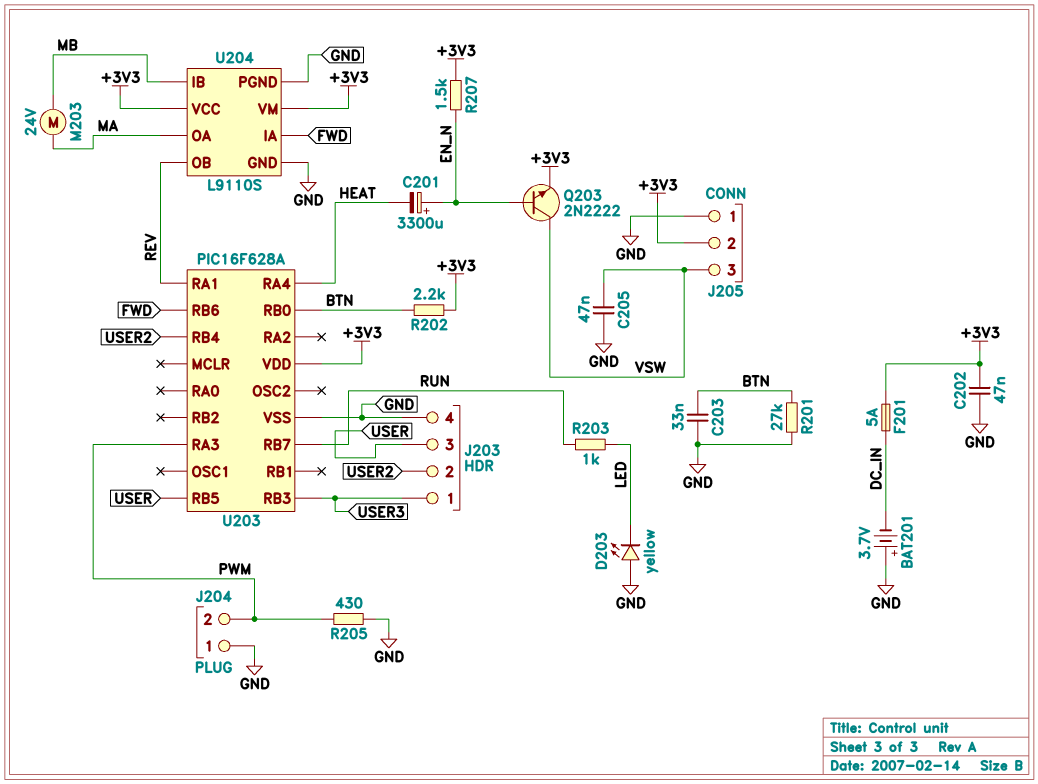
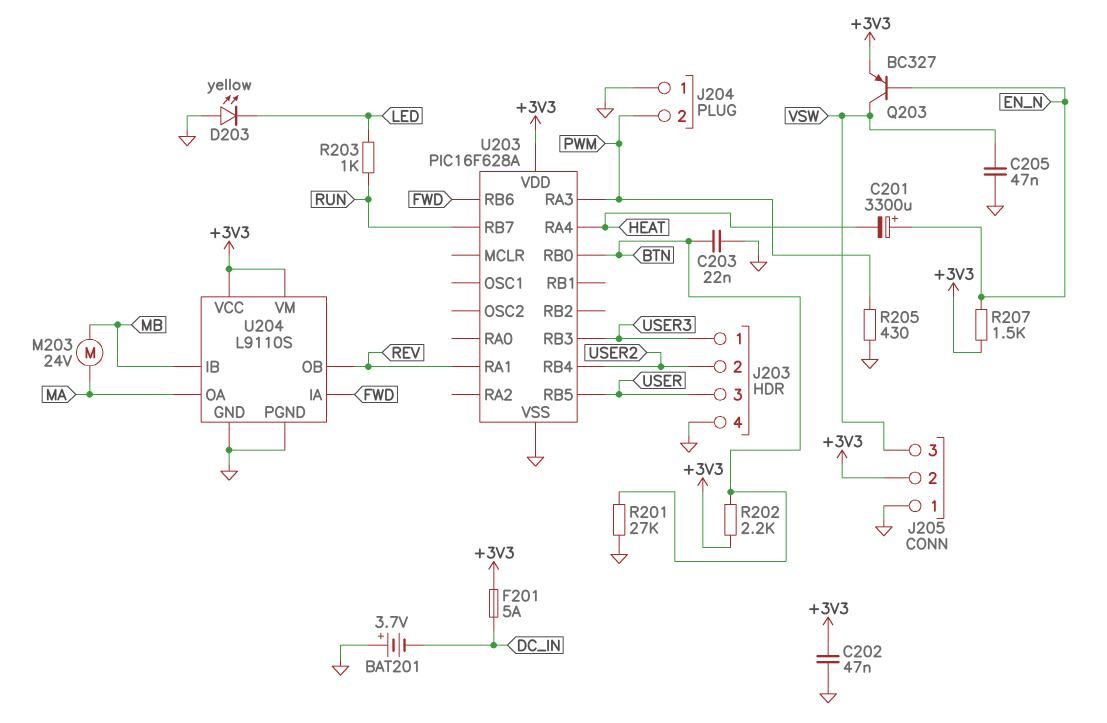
C203: 33nF (BTN, GND) -> 22nF (BTN, GND)
Q203: NPN 2N2222 (B EN_N, C VSW, E +3V3) -> PNP BC327 (B EN_N, C VSW, E +3V3)

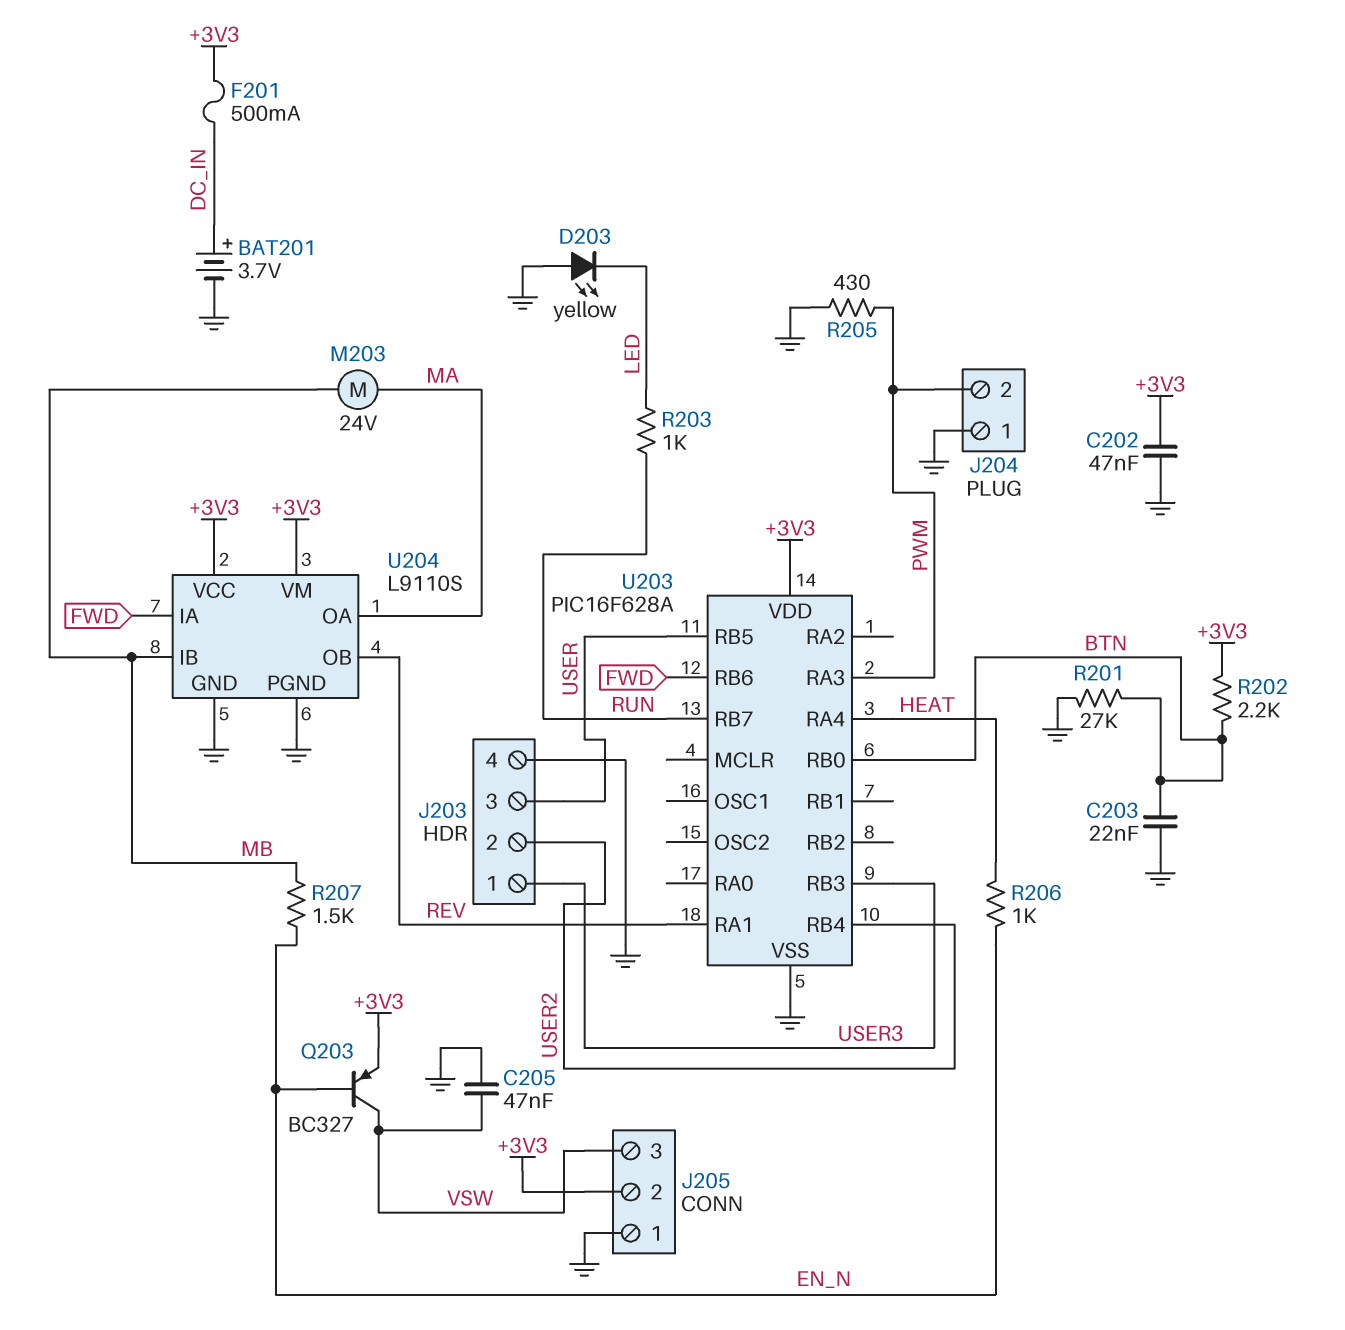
BAT201: 3.7V (plus GND, minus DC_IN) -> 3.7V (plus DC_IN, minus GND)
C201: 3300uF (plus EN_N, minus HEAT) -> none
F201: 5A (+3V3, DC_IN) -> 500mA (+3V3, DC_IN)
R206: none -> 1k (EN_N, HEAT)
R207: 1.5k (+3V3, EN_N) -> 1.5k (EN_N, MB)

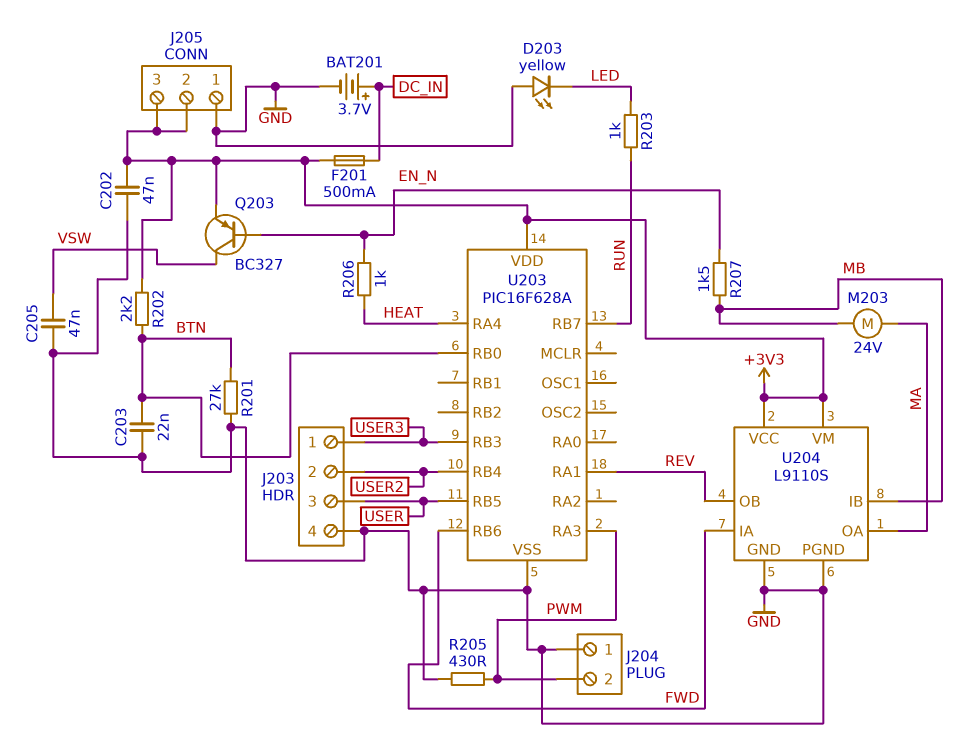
J205 pin 3: VSW -> +3V3

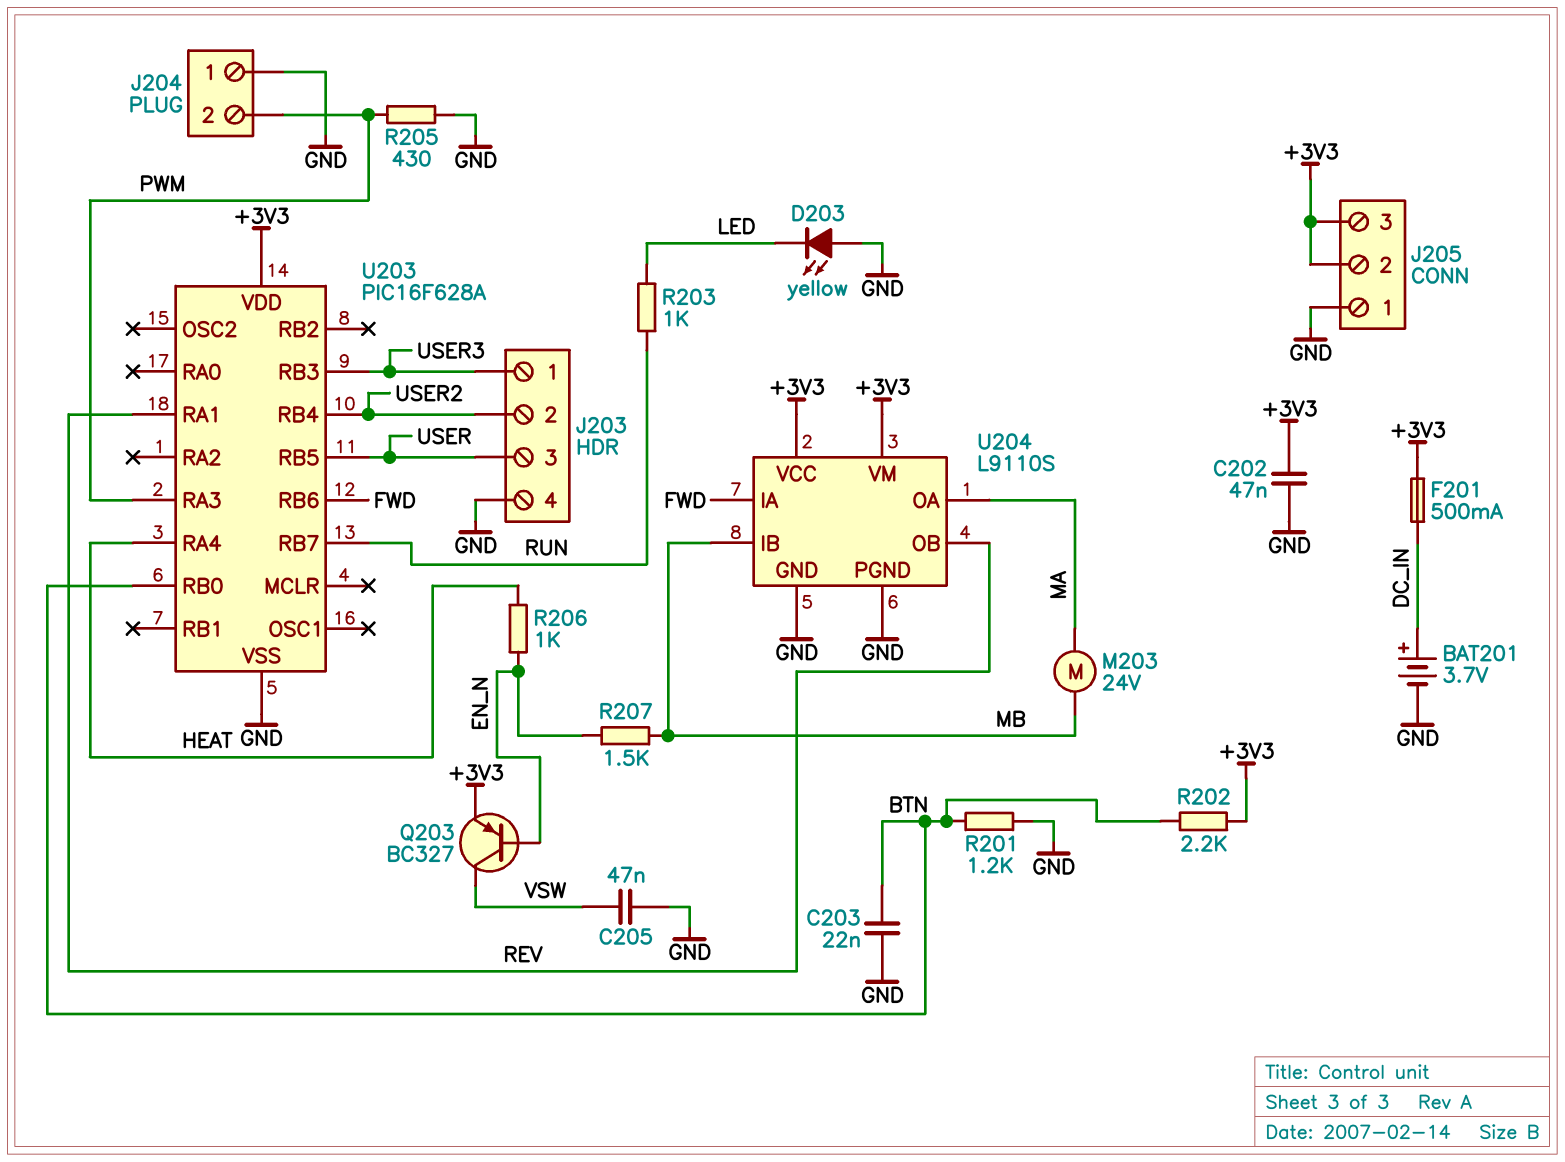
R201: 27k (BTN, GND) -> 1.2k (BTN, GND)

